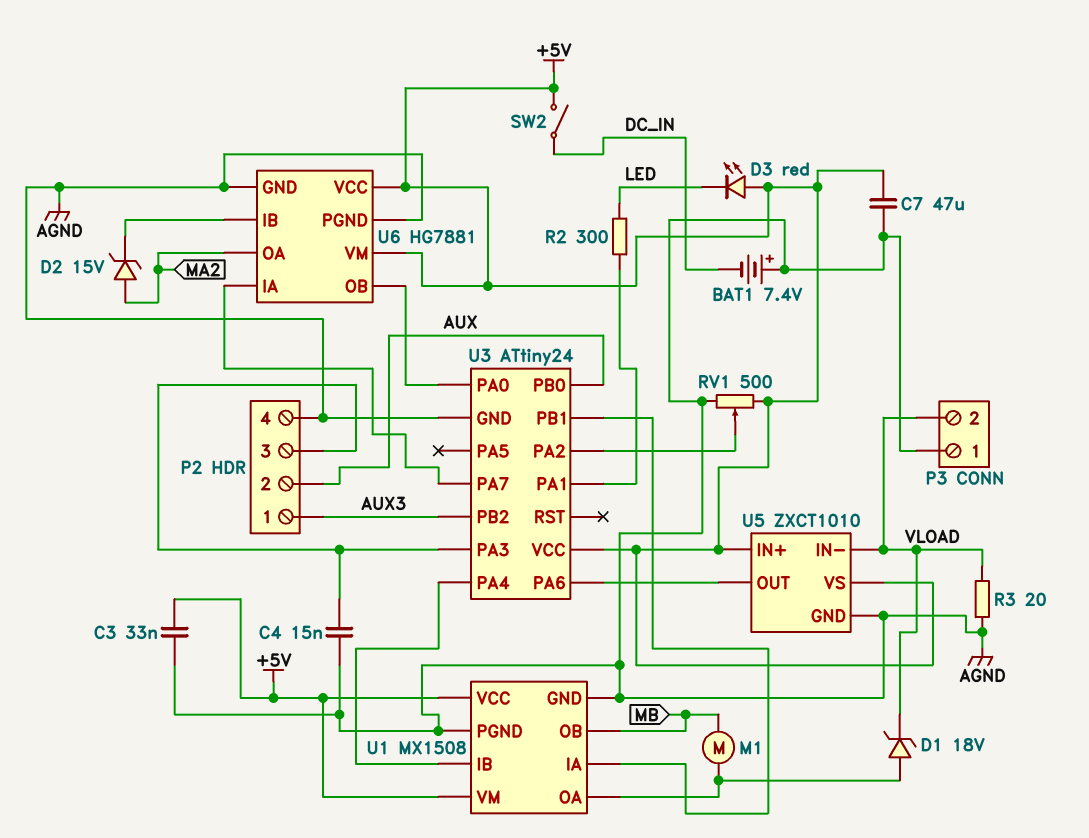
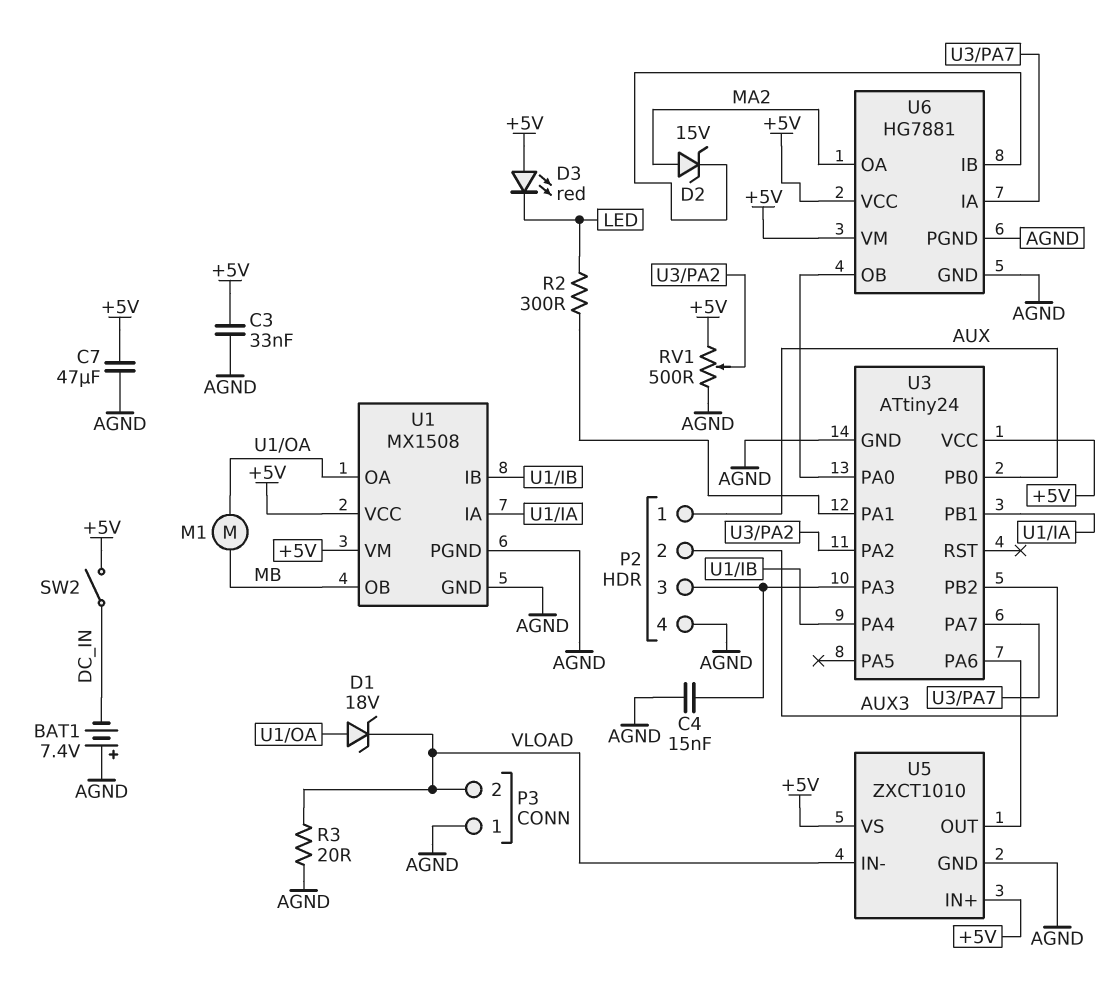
P2 pin 1: AUX3 -> AUX
P2 pin 2: AUX -> AUX3

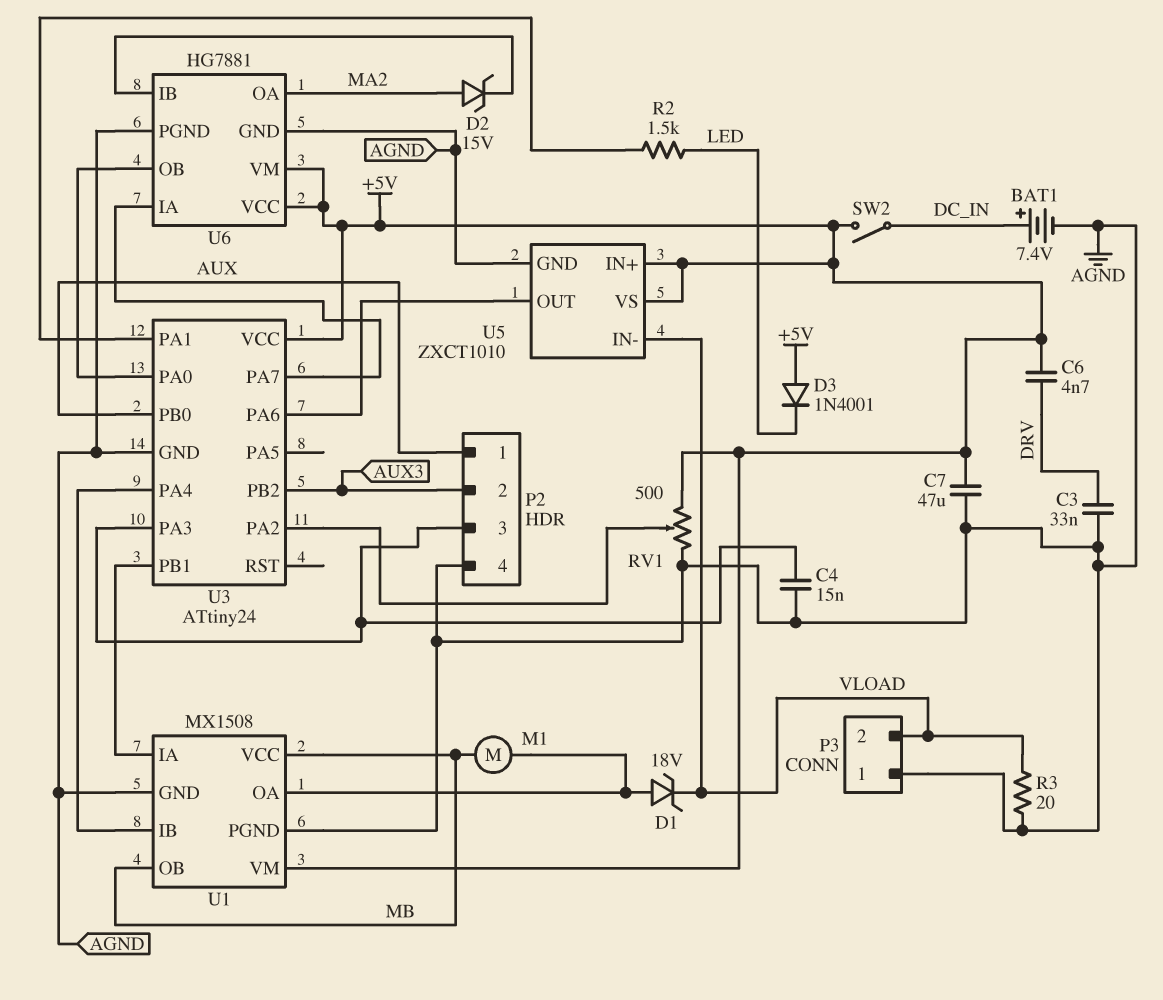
BAT1: 7.4V (plus AGND, minus DC_IN) -> 7.4V (plus DC_IN, minus AGND)
C3: 33nF (+5V, AGND) -> 33nF (AGND, DRV)
C6: none -> 4.7nF (+5V, DRV)
D3: LED red (A +5V, K LED) -> diode 1N4001 (A +5V, K LED)
R2: 300 (LED, U3/PA1) -> 1.5k (LED, U3/PA1)
U1 pin VCC: +5V -> MB

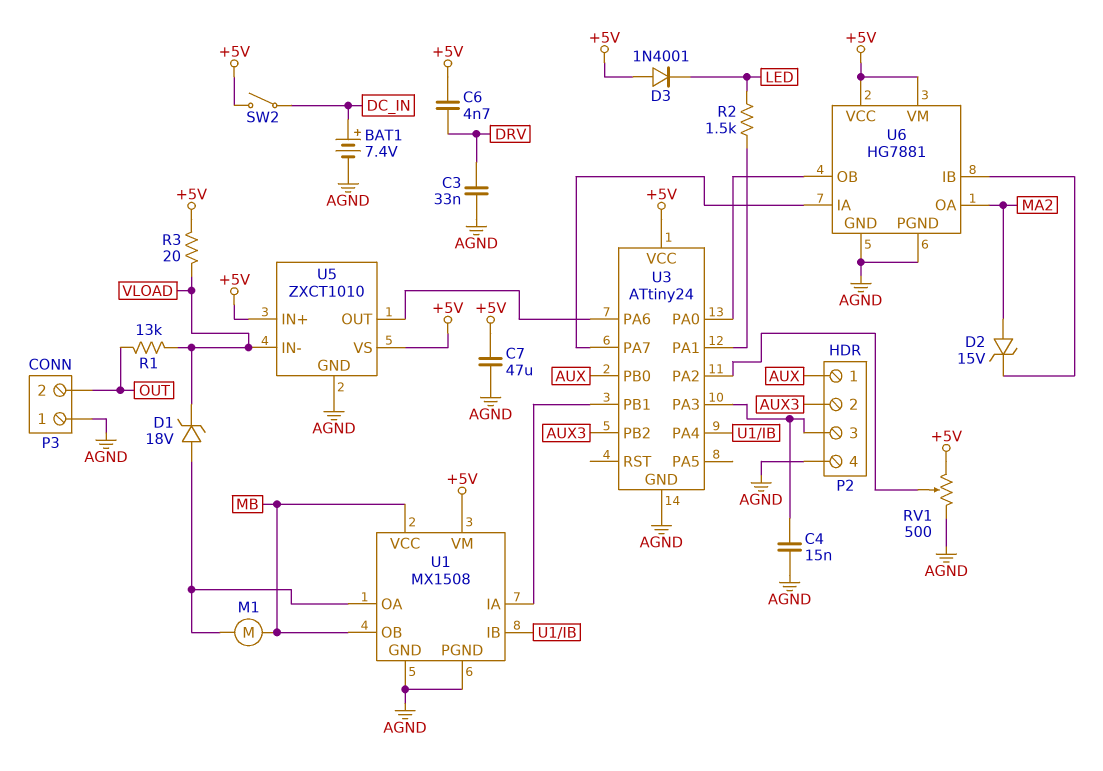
P3 pin 2: VLOAD -> OUT
R1: none -> 13k (OUT, VLOAD)
R3: 20 (AGND, VLOAD) -> 20 (+5V, VLOAD)

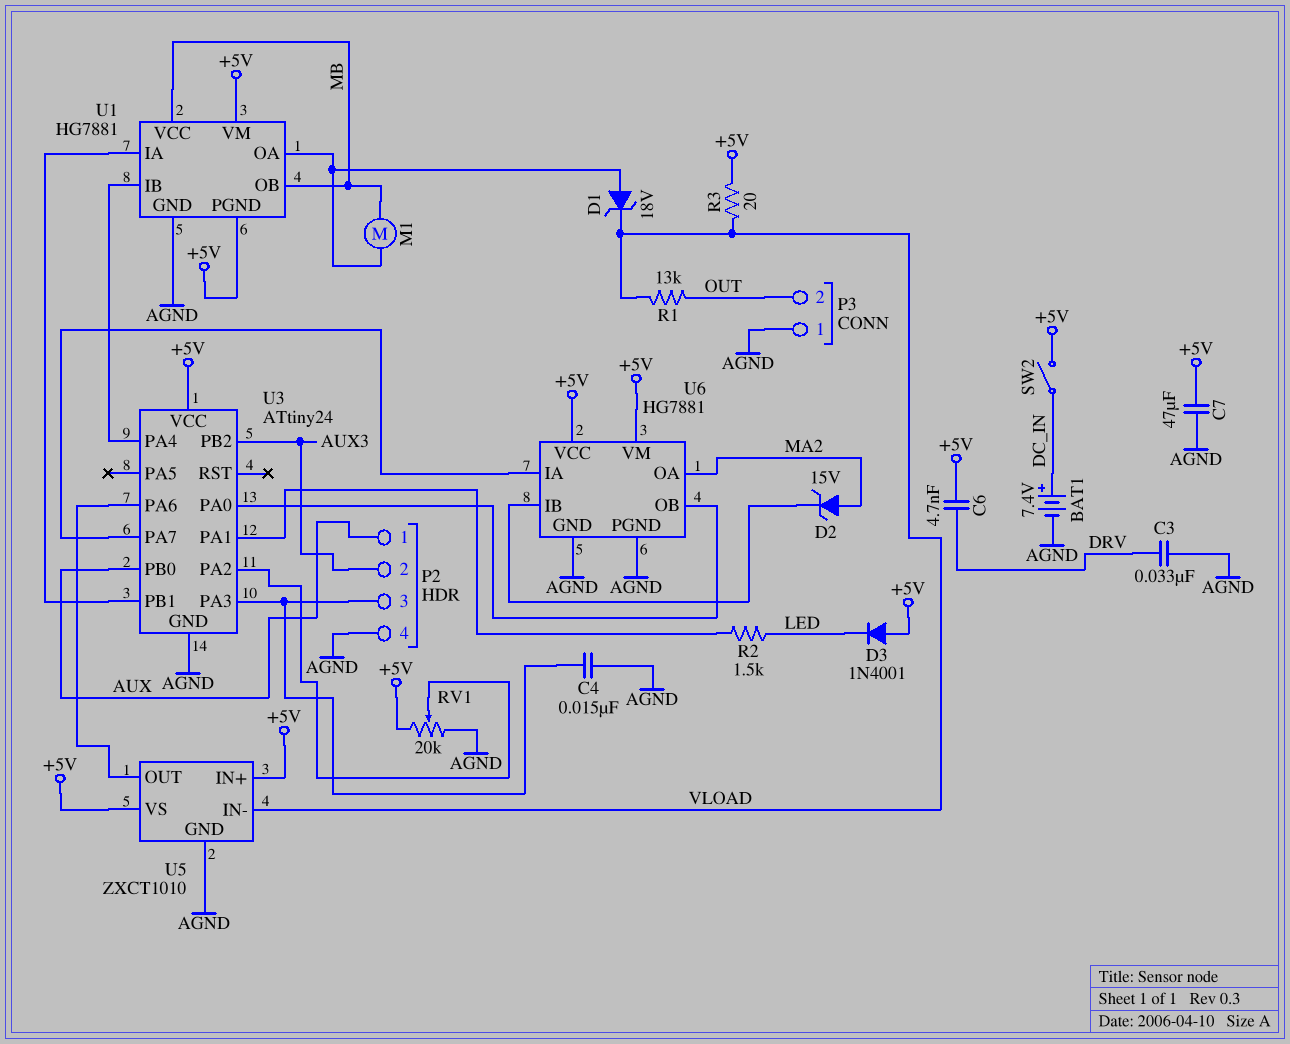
RV1: 500 (+5V, AGND, wiper U3/PA2) -> 20k (+5V, AGND, wiper U3/PA2)
U1: MX1508 -> HG7881
U1 pin PGND: AGND -> +5V

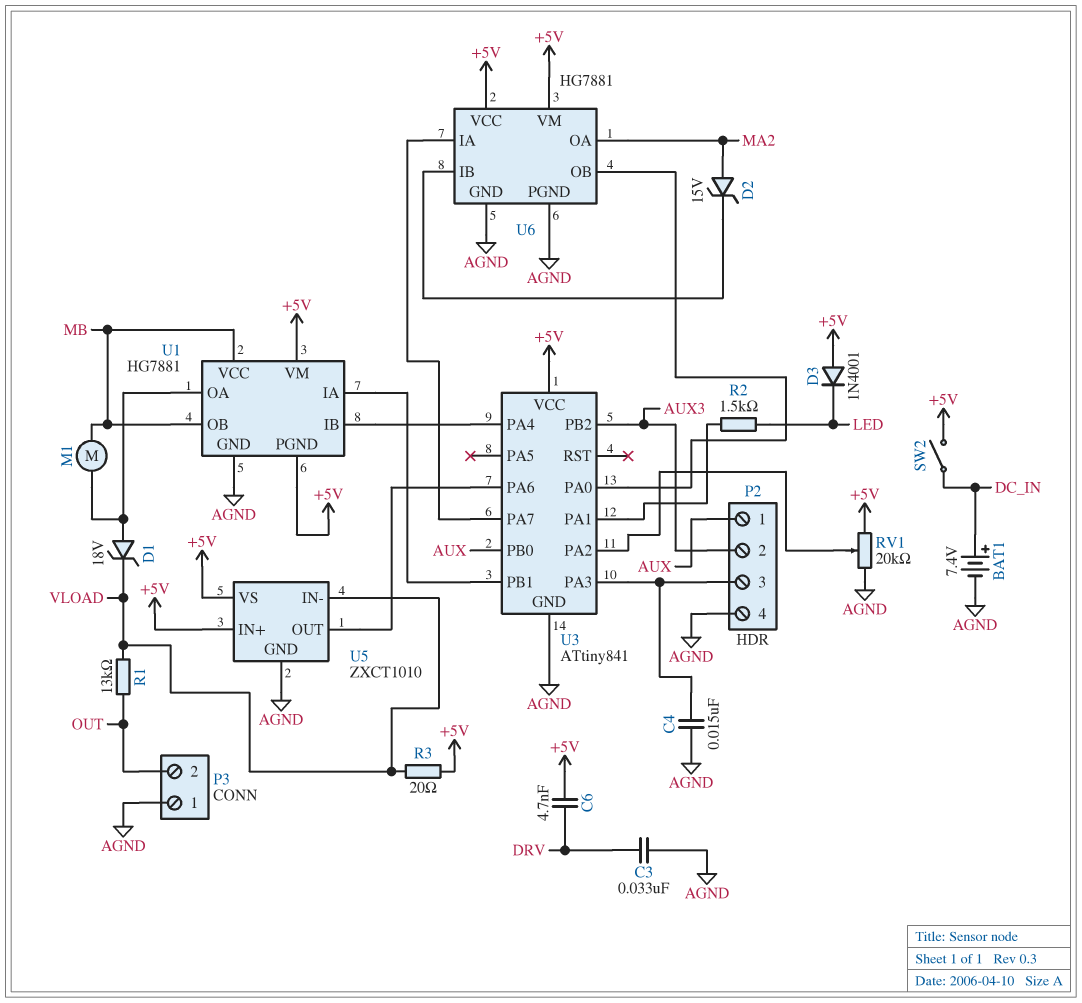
C7: 47uF (+5V, AGND) -> none
U3: ATtiny24 -> ATtiny841

